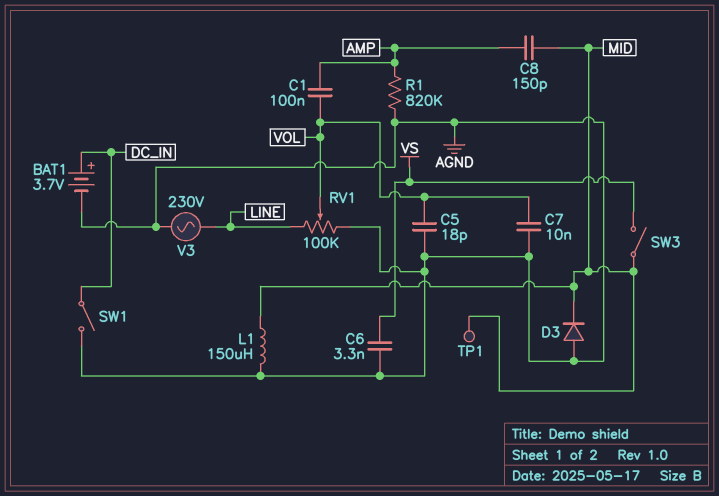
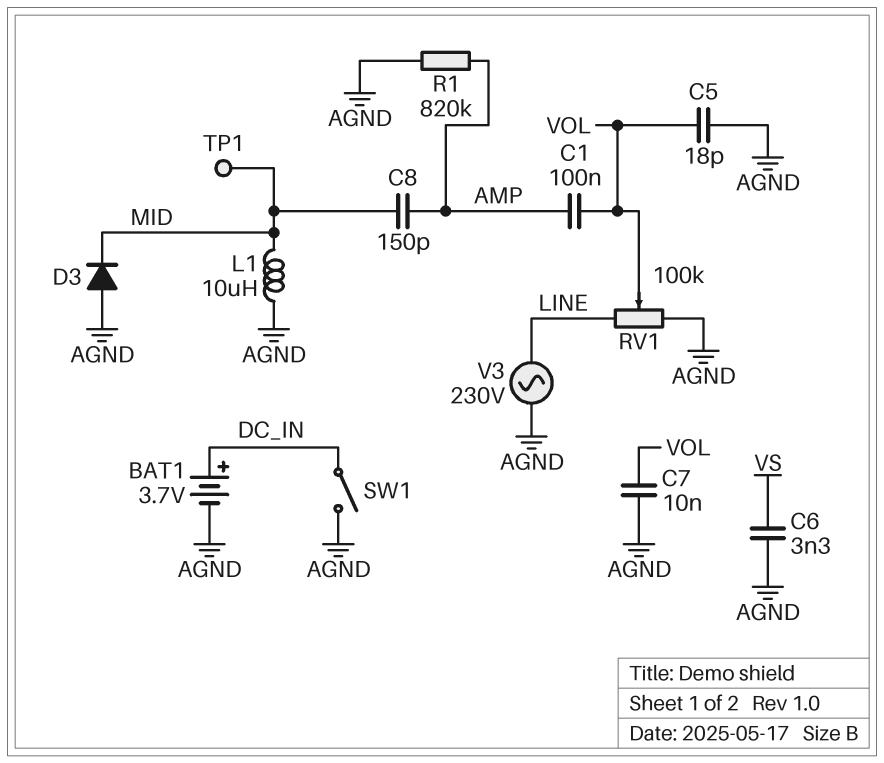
L1: 150uH (AGND, MID) -> 10uH (AGND, MID)
SW3: switch (MID, VS) -> none

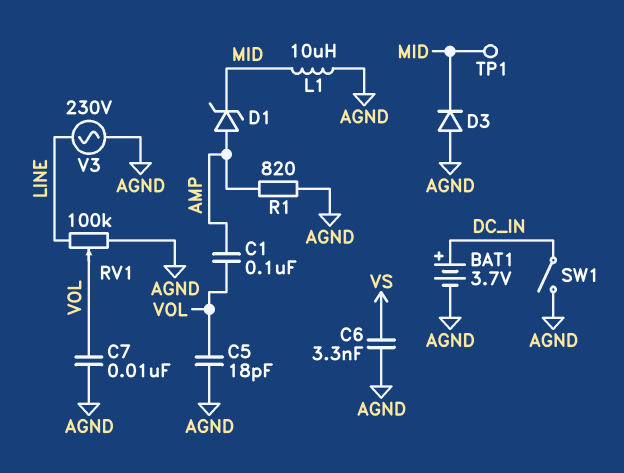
C8: 150pF (AMP, MID) -> none
D1: none -> zener (A AMP, K MID)
R1: 820k (AGND, AMP) -> 820 (AGND, AMP)

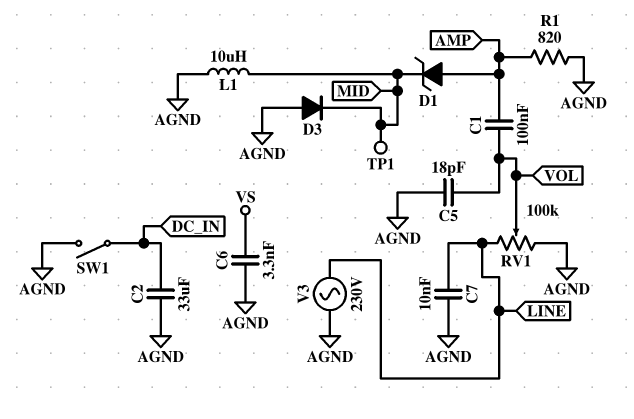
BAT1: 3.7V (plus DC_IN, minus AGND) -> none
C2: none -> 33uF (AGND, DC_IN)
C7: 10nF (AGND, VOL) -> 10nF (AGND, LINE)

